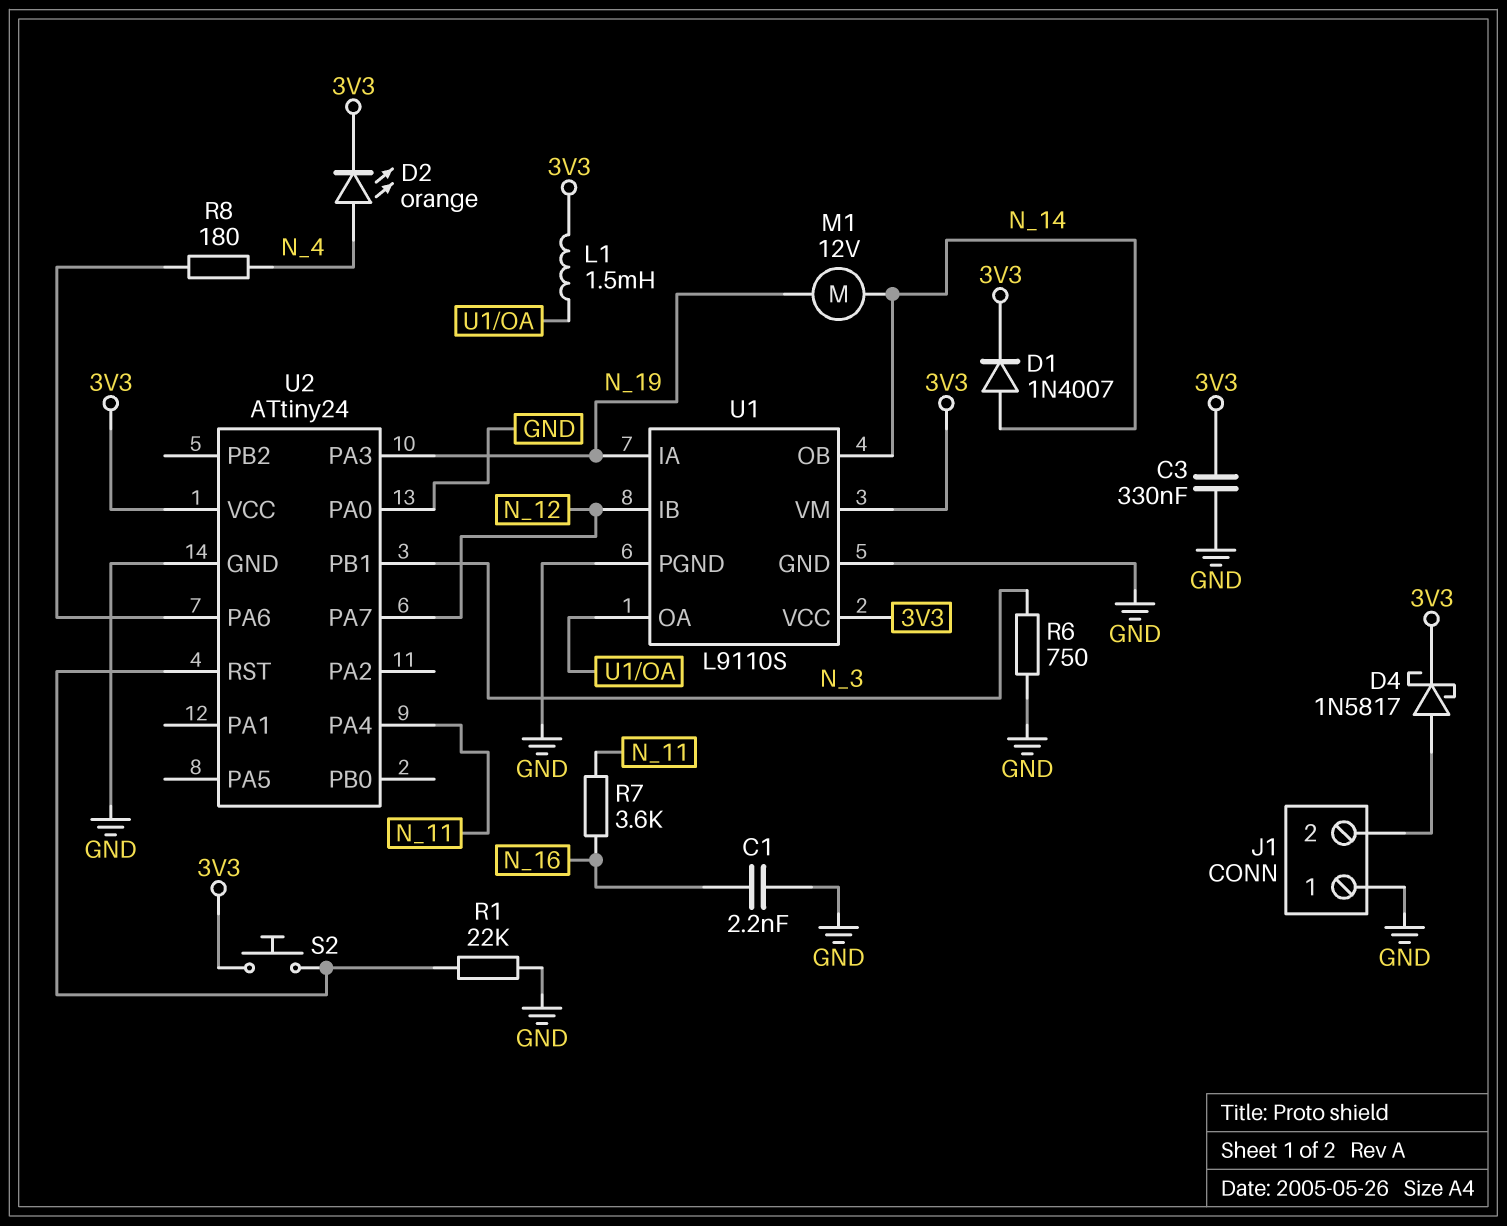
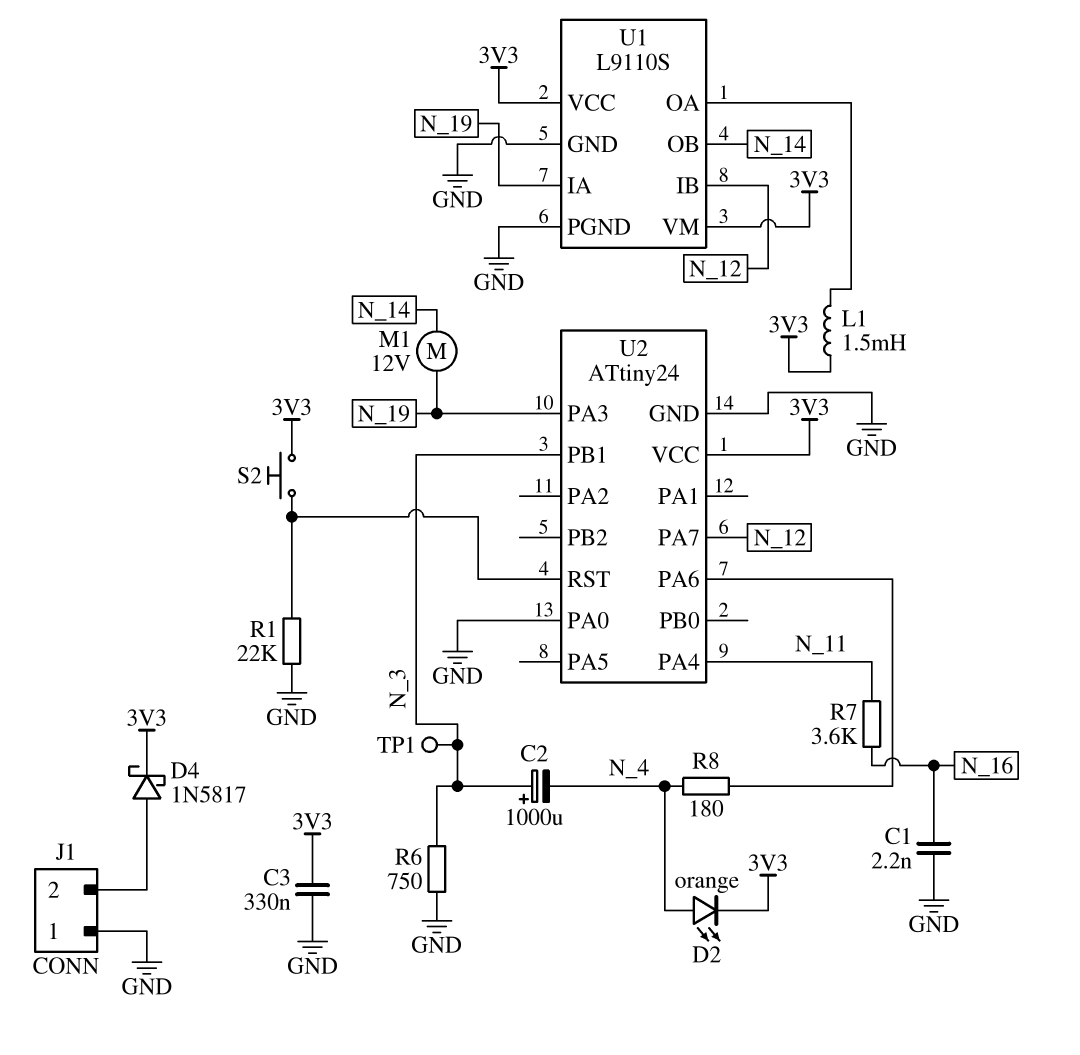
C2: none -> 1000uF (plus N_3, minus N_4)
D1: diode 1N4007 (A N_14, K 3V3) -> none
TP1: none -> test point (N_3)

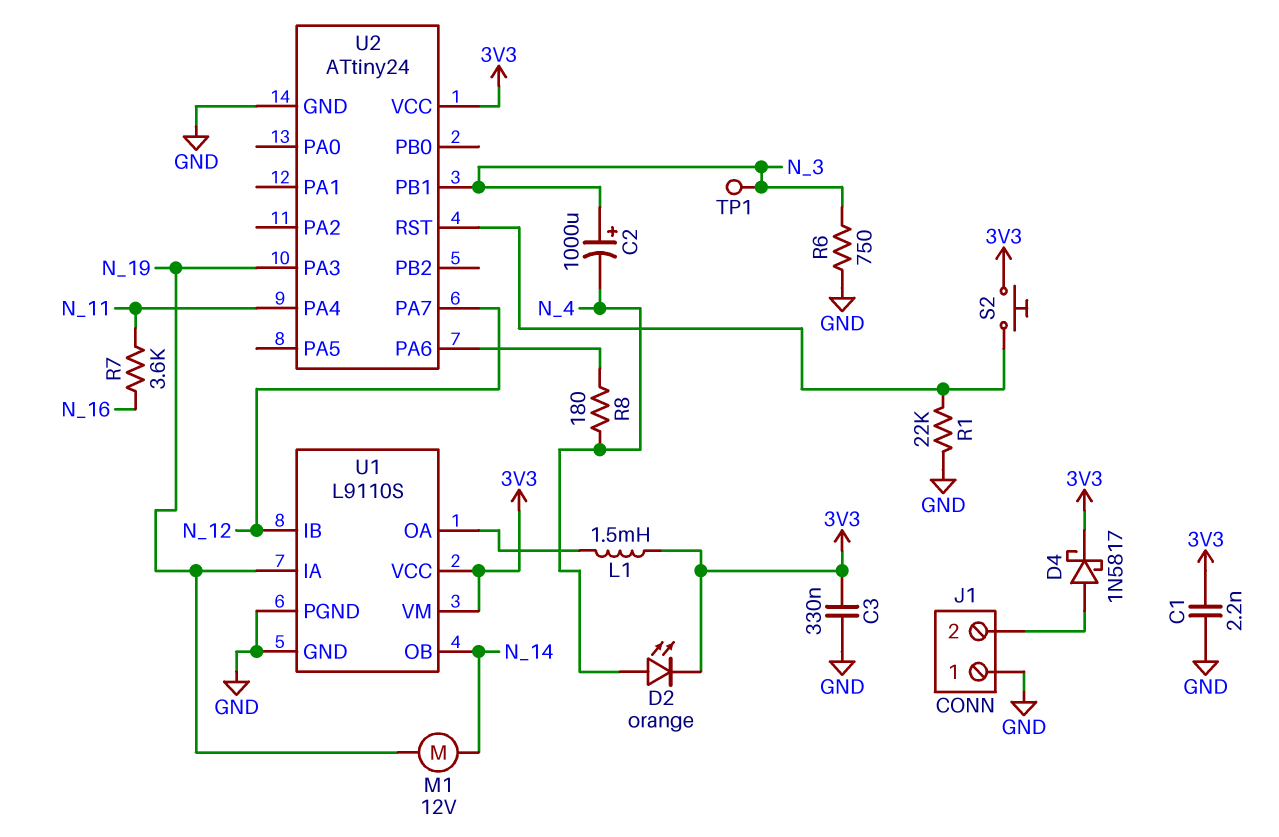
C1: 2.2nF (GND, N_16) -> 2.2nF (3V3, GND)
U2 pin PA0: GND -> none

